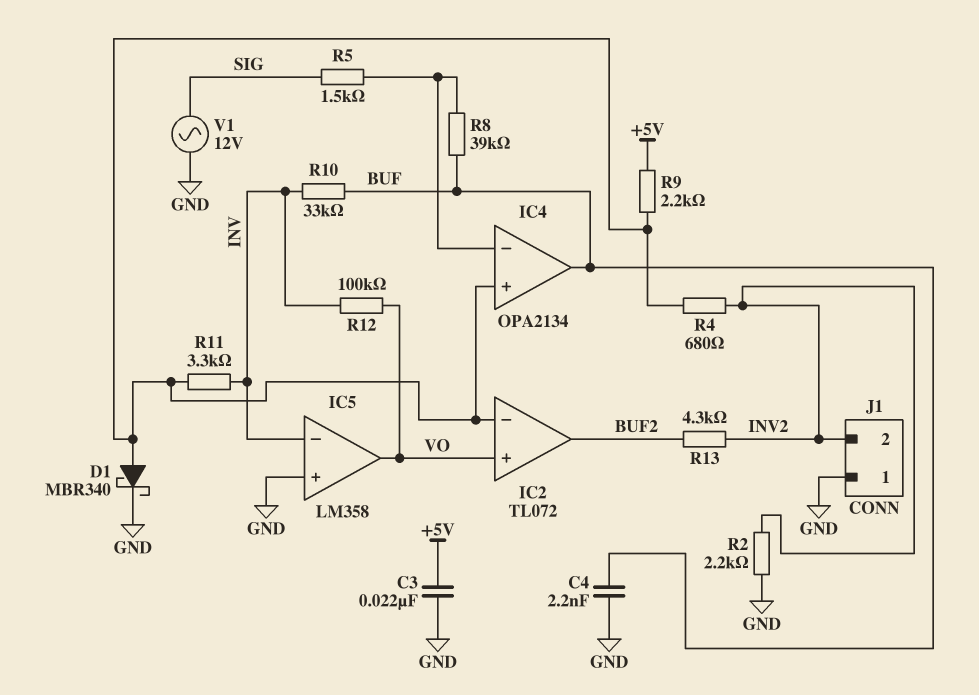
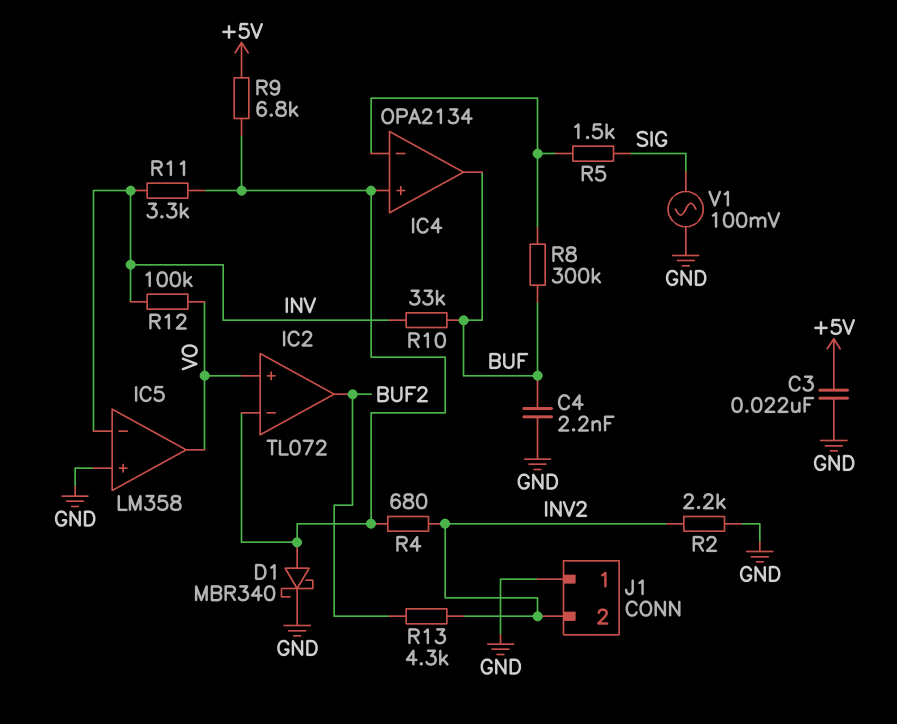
R8: 39k (BUF, IC4/in-) -> 300k (BUF, IC4/in-)
R9: 2.2k (+5V, IC2/in-) -> 6.8k (+5V, IC2/in-)
V1: AC 12V (GND, SIG) -> AC 100mV (GND, SIG)

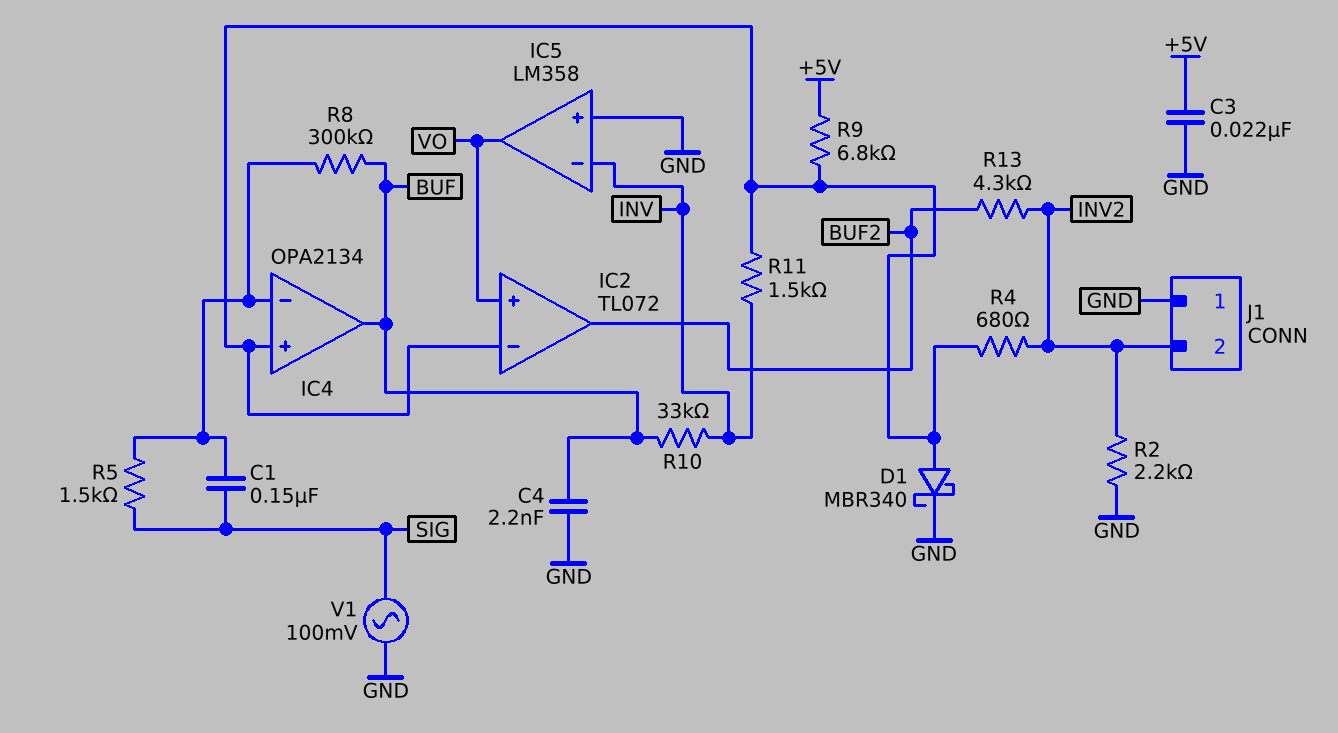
C1: none -> 150nF (IC4/in-, SIG)
R11: 3.3k (IC2/in-, INV) -> 1.5k (IC2/in-, INV)
R12: 100k (INV, VO) -> none

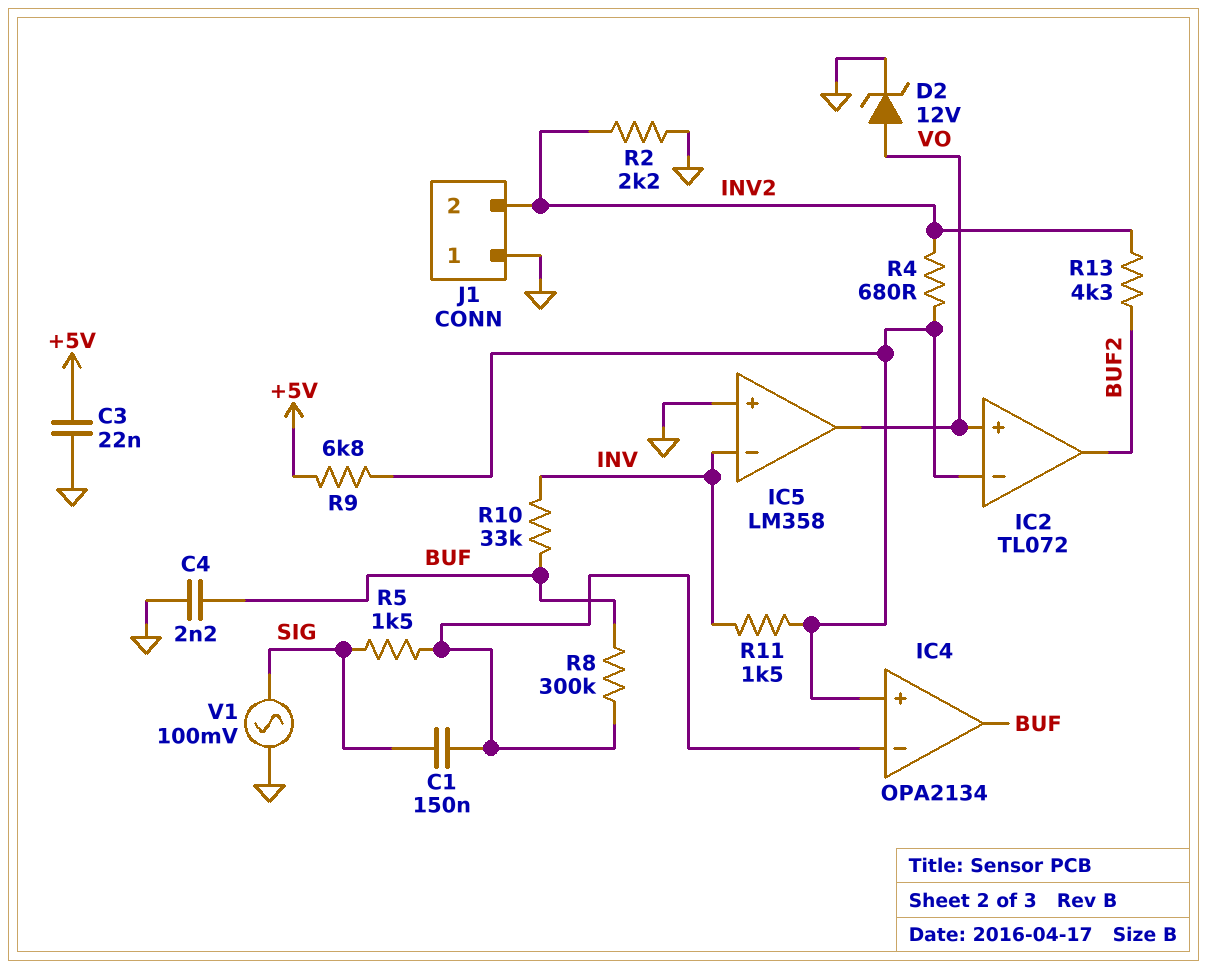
D1: schottky MBR340 (A IC2/in-, K GND) -> none
D2: none -> zener 12V (A VO, K GND)

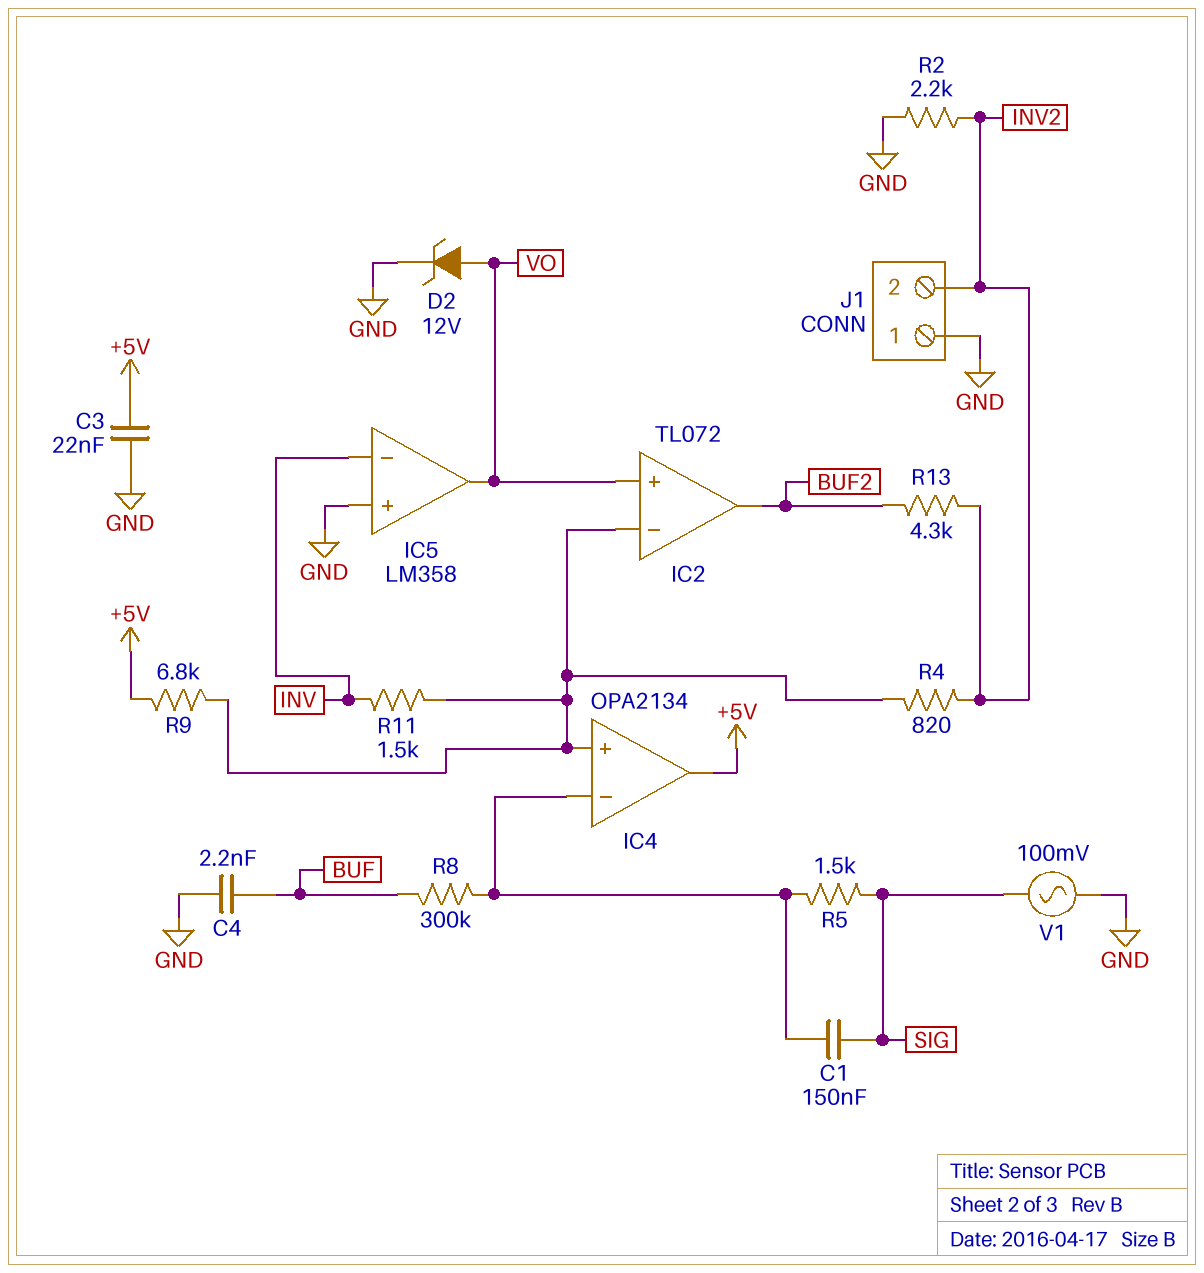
IC4 pin out: BUF -> +5V
R4: 680 (IC2/in-, INV2) -> 820 (IC2/in-, INV2)
R10: 33k (BUF, INV) -> none

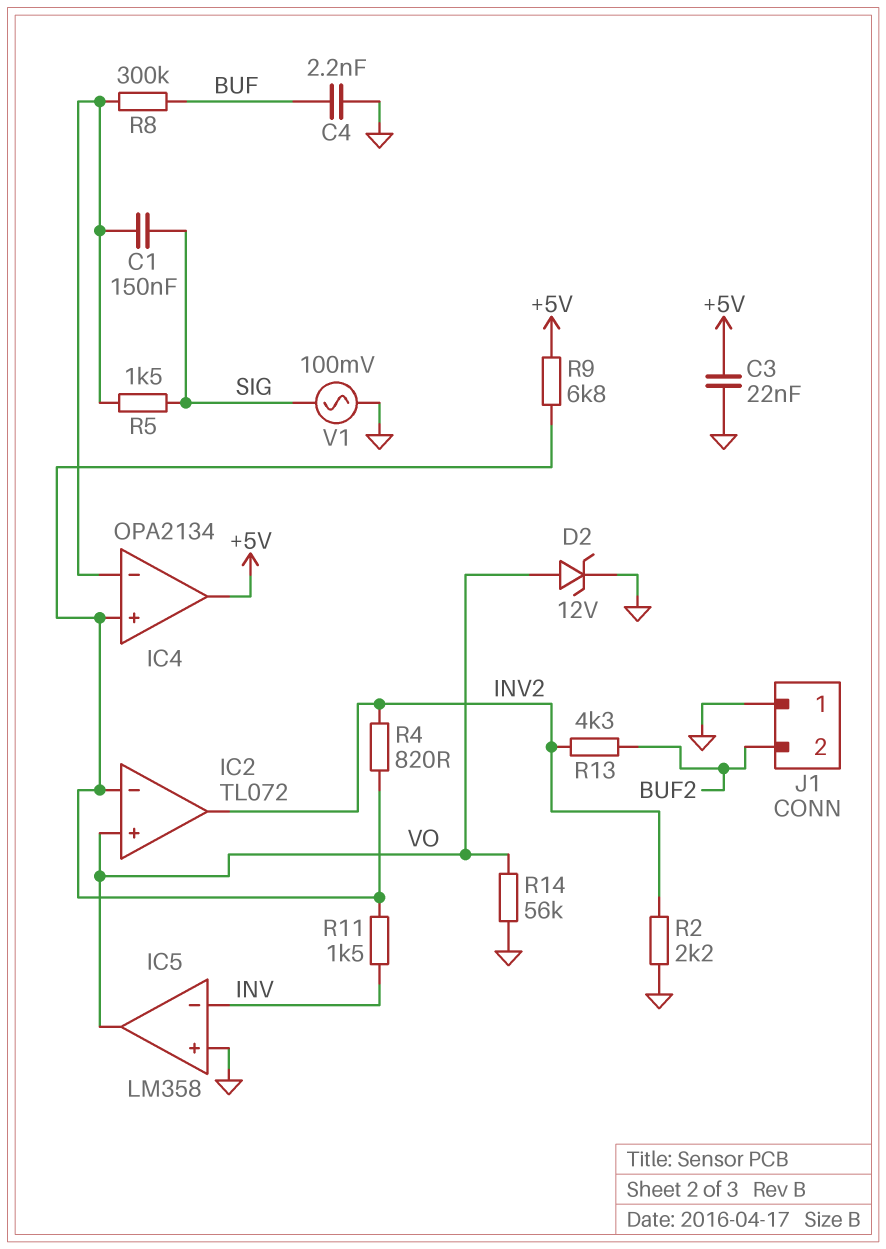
IC2 pin out: BUF2 -> INV2
J1 pin 2: INV2 -> BUF2
R14: none -> 56k (GND, VO)

